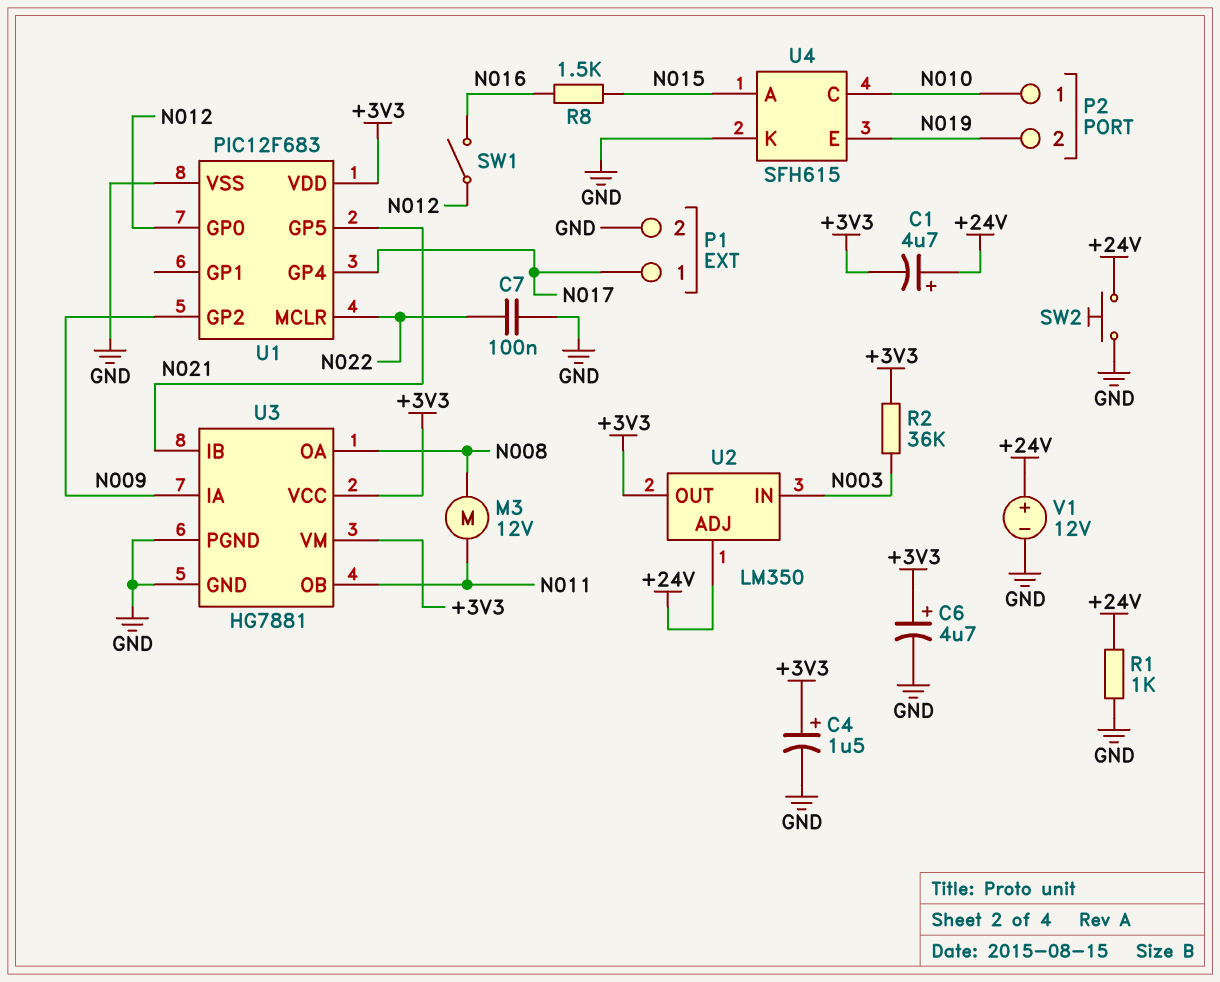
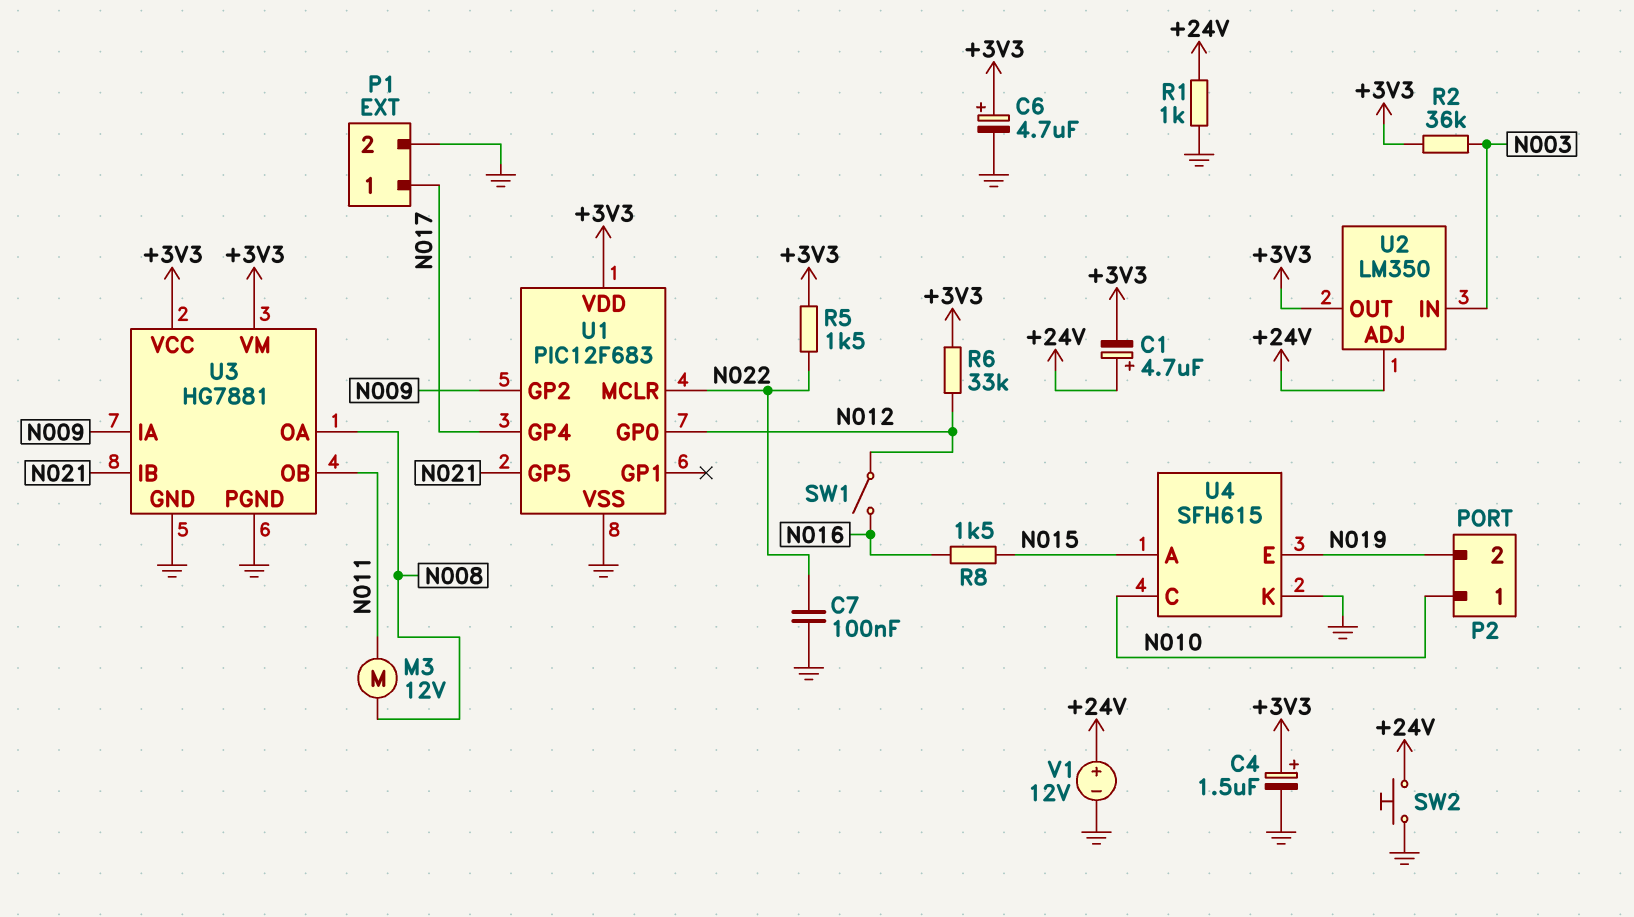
R5: none -> 1.5k (+3V3, N022)
R6: none -> 33k (+3V3, N012)

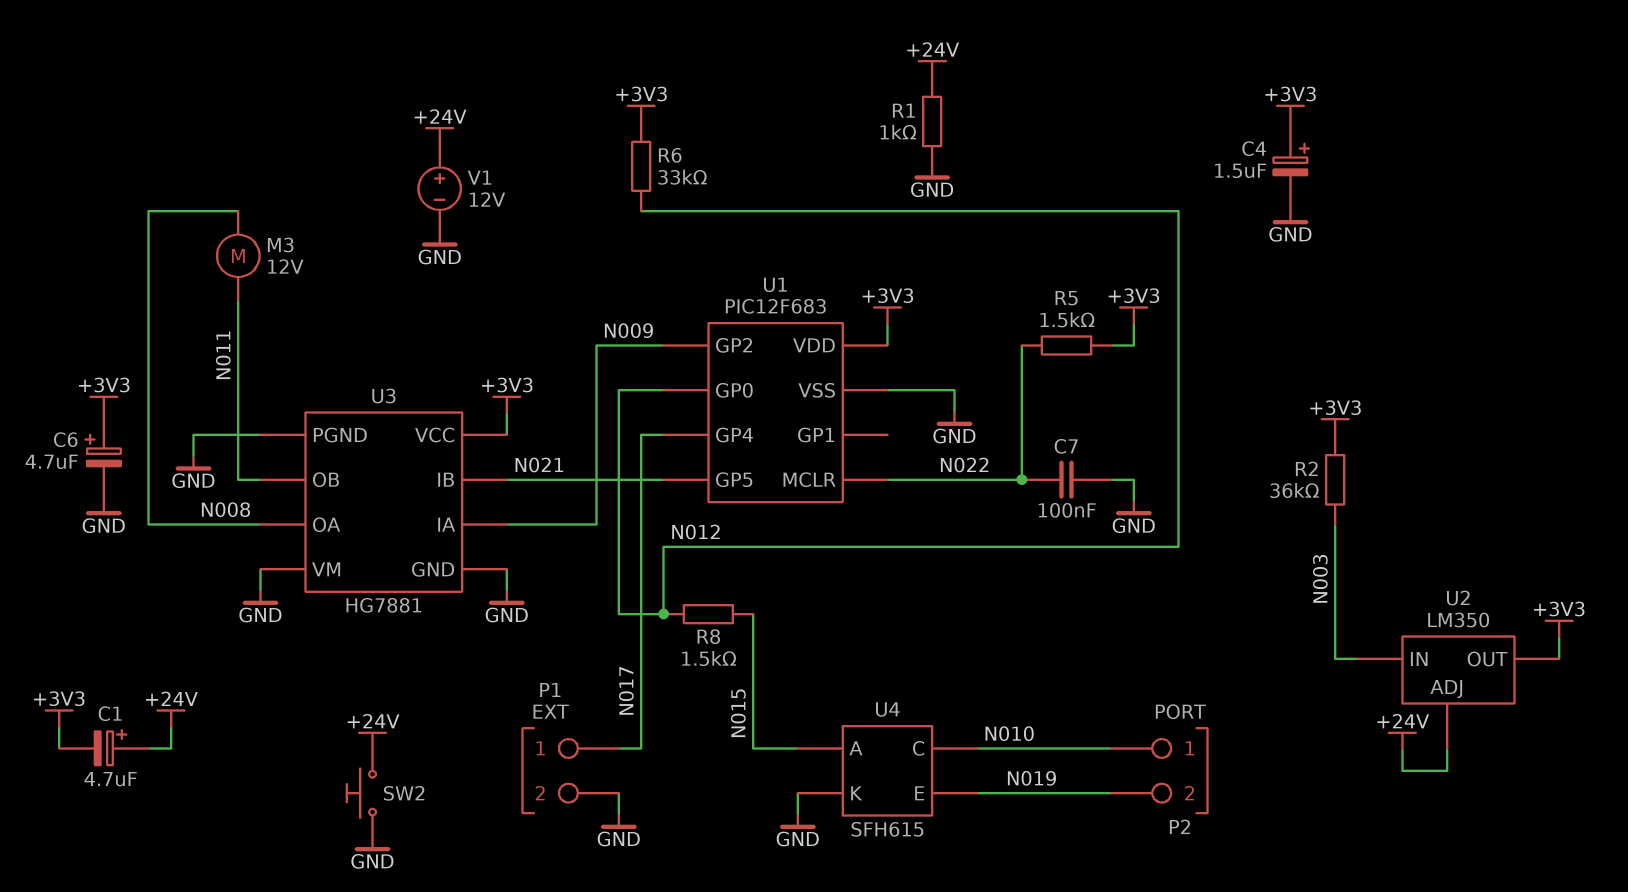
R8: 1.5k (N015, N016) -> 1.5k (N012, N015)
SW1: switch (N012, N016) -> none
U3 pin VM: +3V3 -> GND

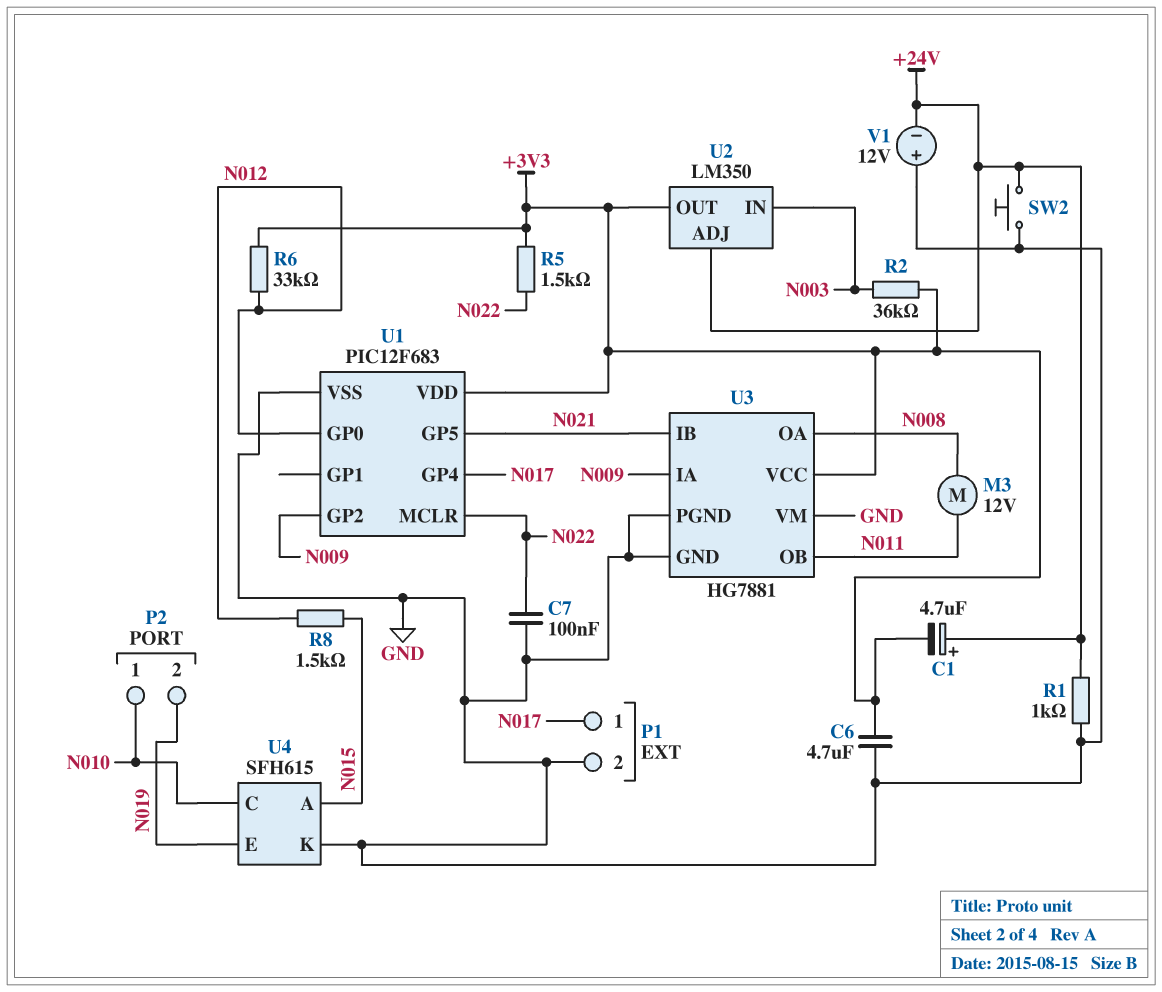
C4: 1.5uF (plus +3V3, minus GND) -> none
C6: 4.7uF (plus +3V3, minus GND) -> 4.7uF (+3V3, GND)
V1: 12V (plus +24V, minus GND) -> 12V (plus GND, minus +24V)

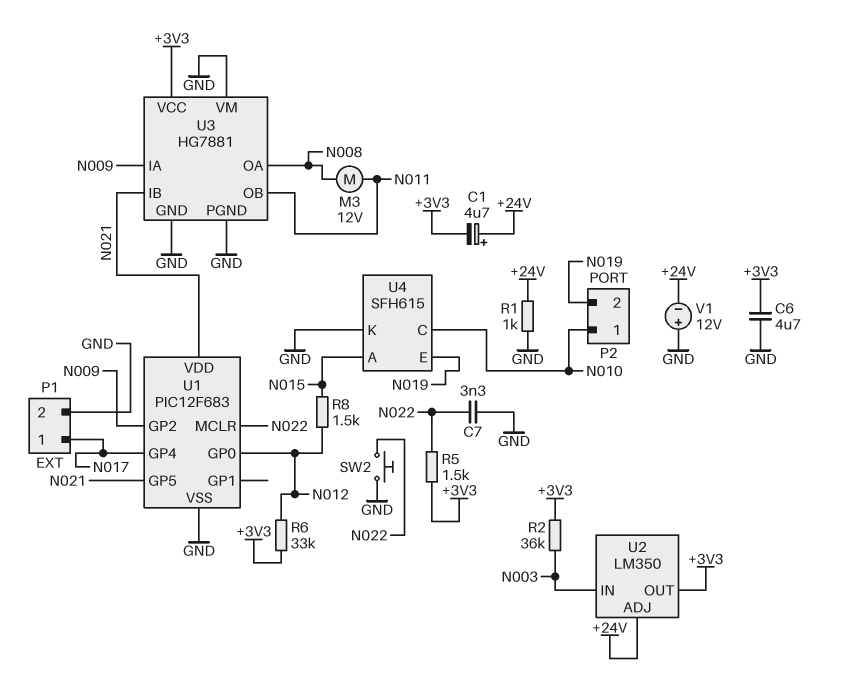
C7: 100nF (GND, N022) -> 3.3nF (GND, N022)
SW2: button (+24V, GND) -> button (GND, N022)
U1 pin VDD: +3V3 -> N021

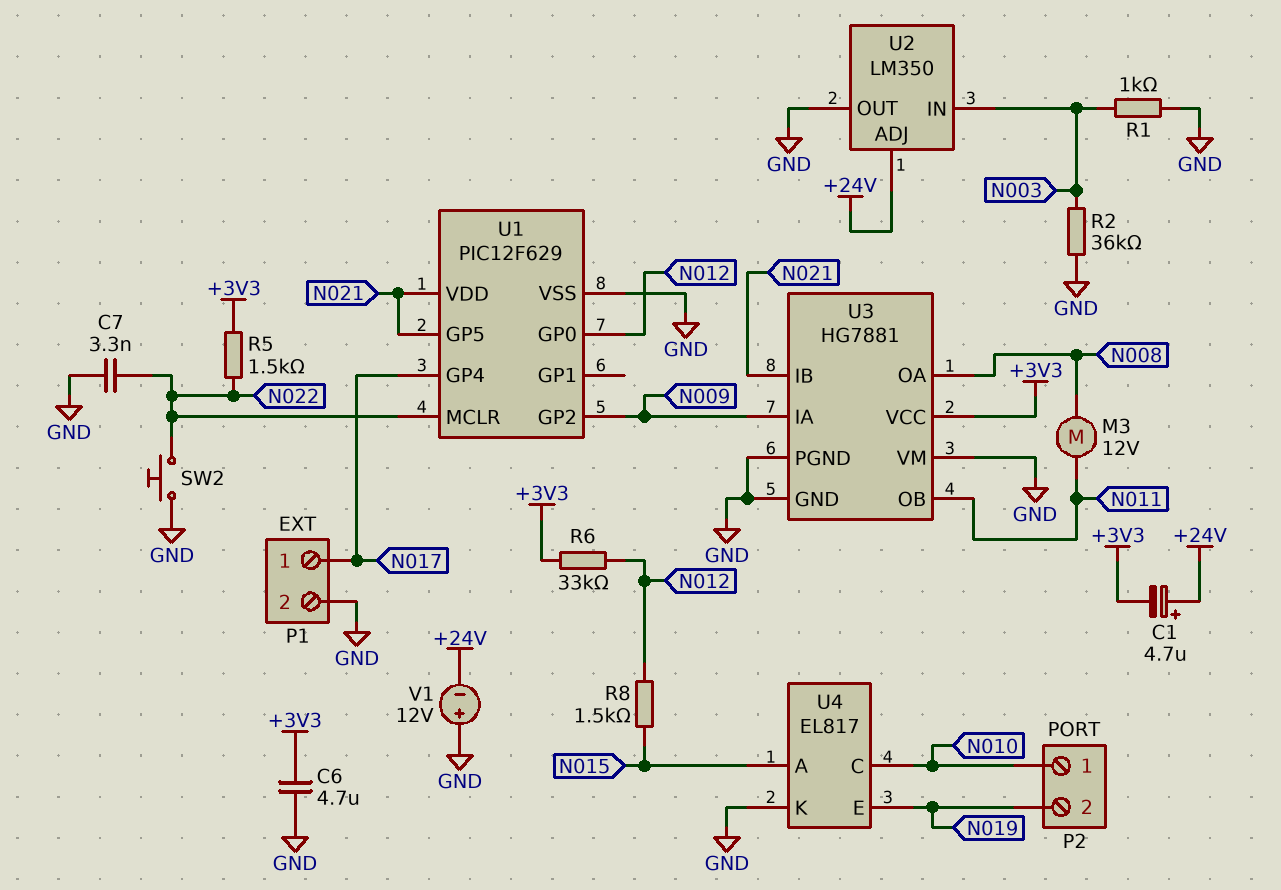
R1: 1k (+24V, GND) -> 1k (GND, N003)
R2: 36k (+3V3, N003) -> 36k (GND, N003)
U1: PIC12F683 -> PIC12F629
U2 pin OUT: +3V3 -> GND
U4: SFH615 -> EL817

